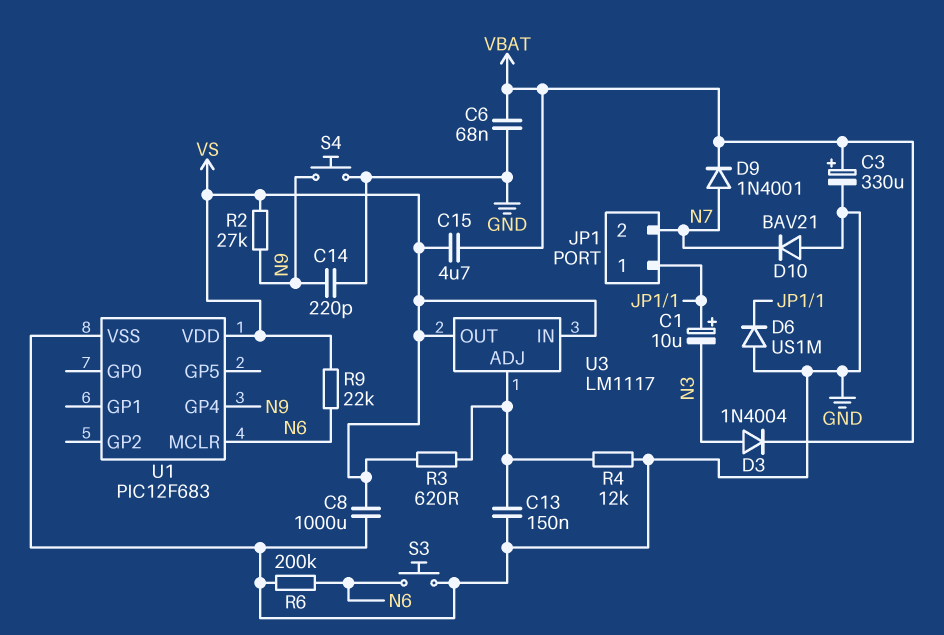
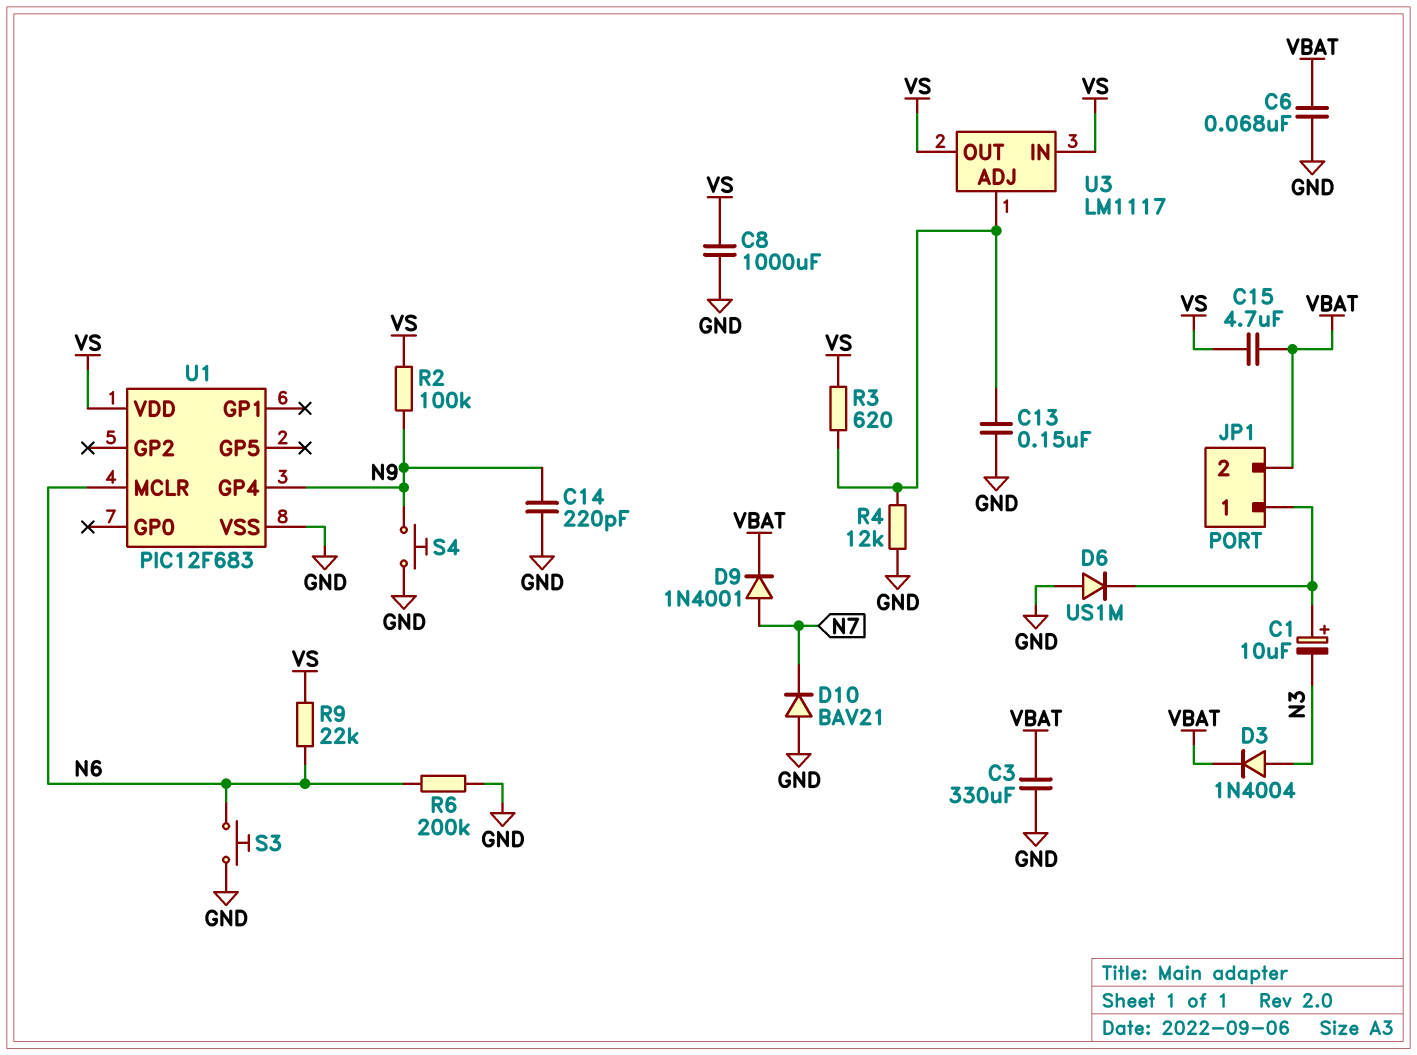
C3: 330uF (plus VBAT, minus GND) -> 330uF (GND, VBAT)
JP1 pin 2: N7 -> VBAT
R2: 27k (N9, VS) -> 100k (N9, VS)

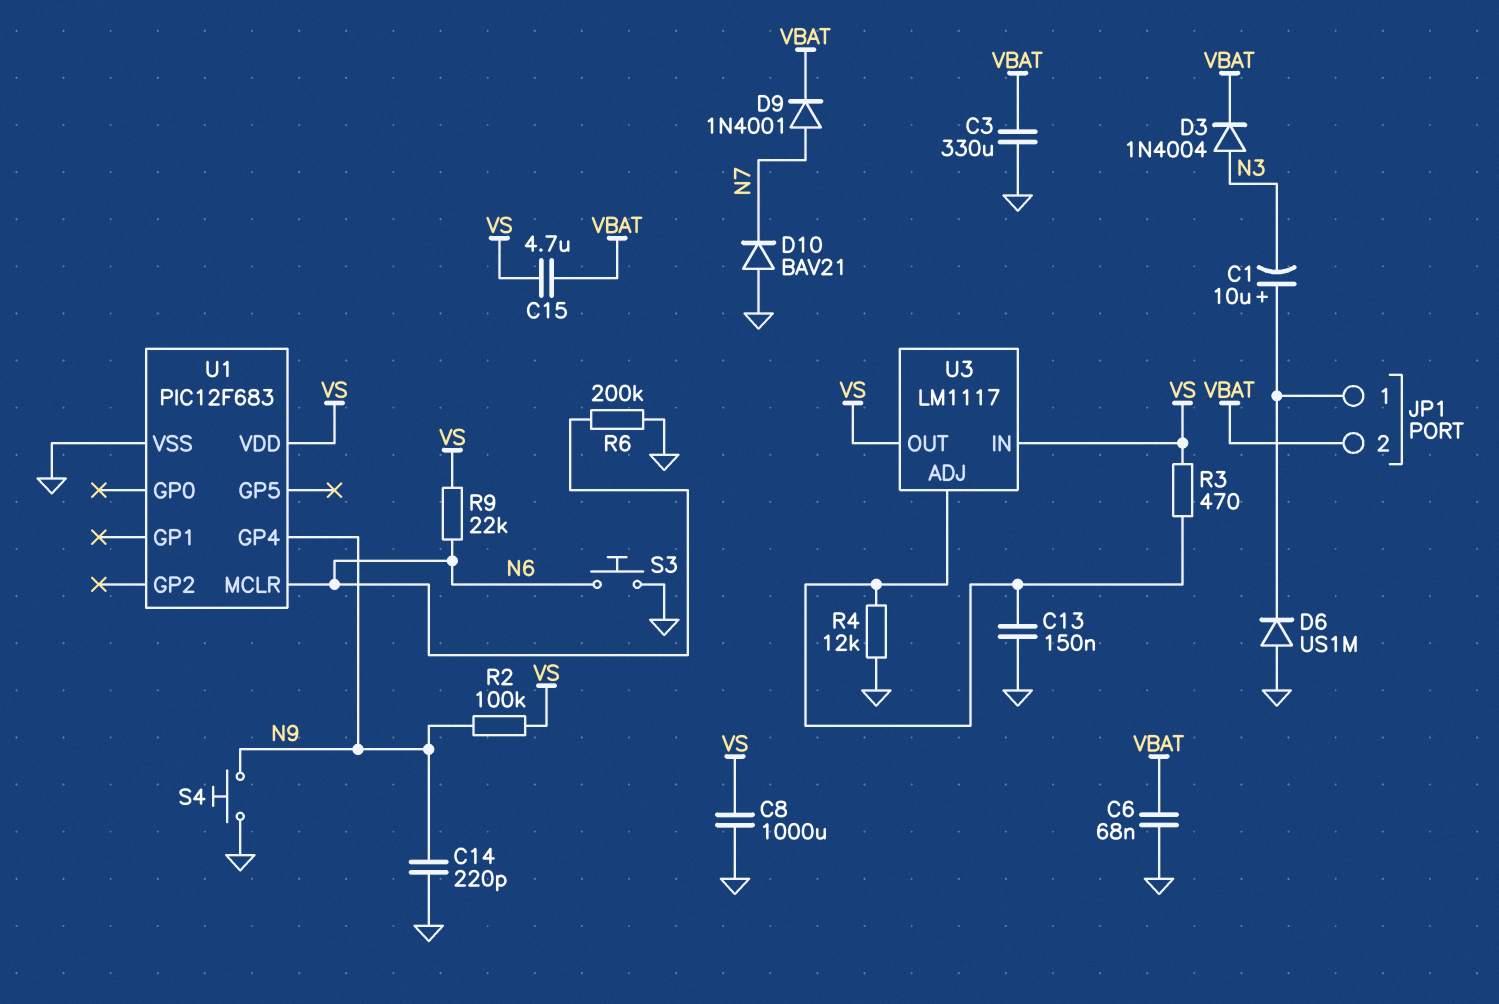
R3: 620 (U3/ADJ, VS) -> 470 (U3/ADJ, VS)

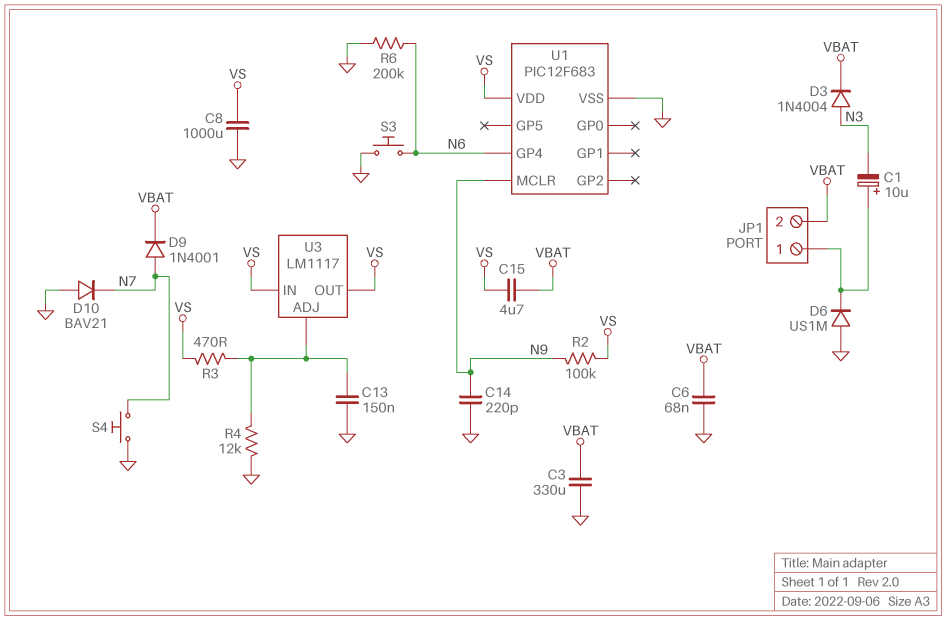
R9: 22k (N6, VS) -> none
S4: button (GND, N9) -> button (GND, N7)
U1 pin GP4: N9 -> N6
U1 pin MCLR: N6 -> N9

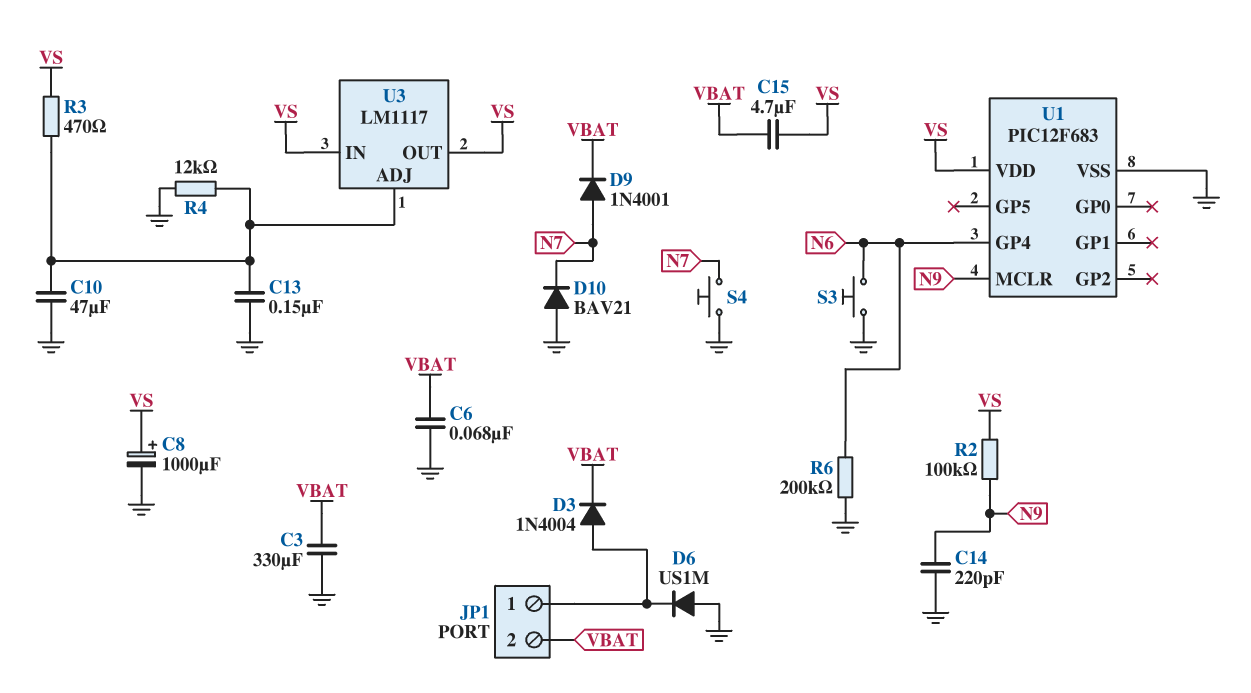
C1: 10uF (plus JP1/1, minus N3) -> none
C8: 1000uF (GND, VS) -> 1000uF (plus VS, minus GND)
C10: none -> 47uF (GND, U3/ADJ)
D3: diode 1N4004 (A N3, K VBAT) -> diode 1N4004 (A JP1/1, K VBAT)

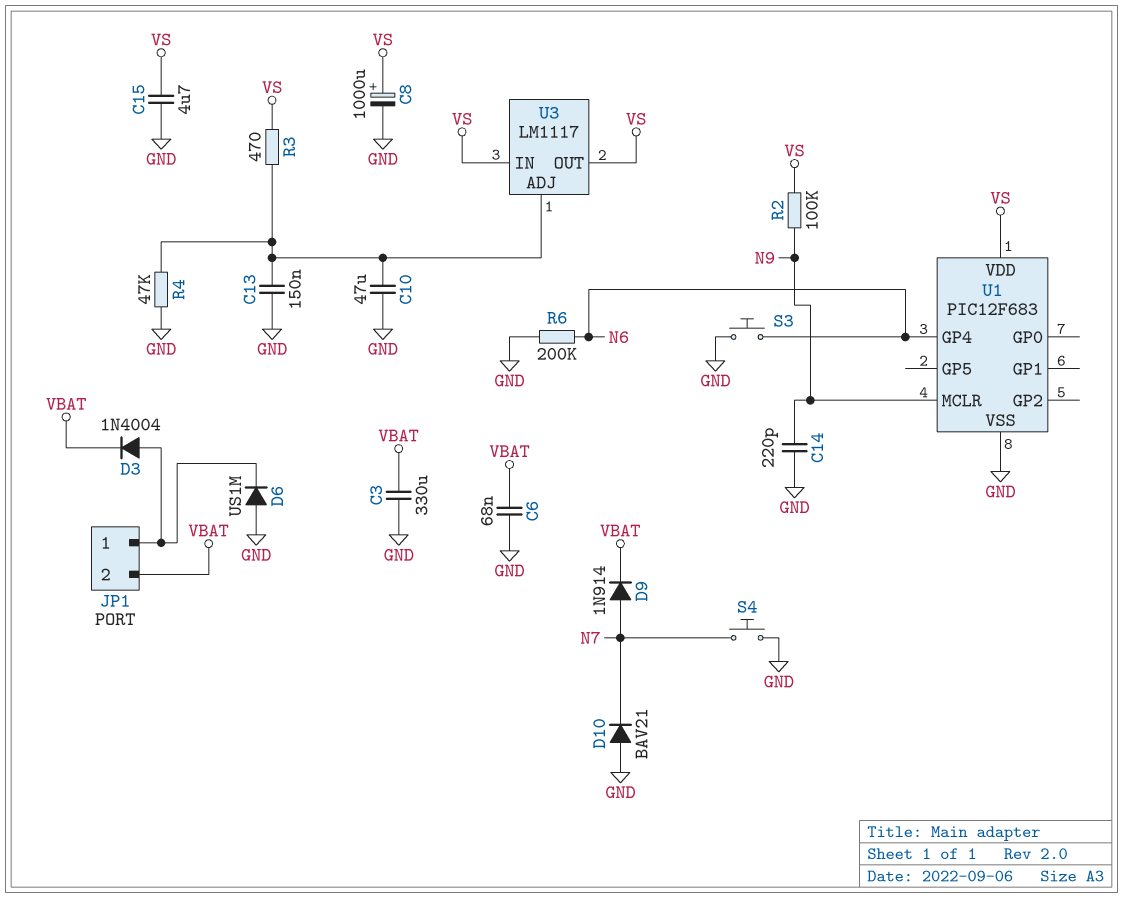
C15: 4.7uF (VBAT, VS) -> 4.7uF (GND, VS)
D9: diode 1N4001 (A N7, K VBAT) -> diode 1N914 (A N7, K VBAT)
R4: 12k (GND, U3/ADJ) -> 47k (GND, U3/ADJ)

